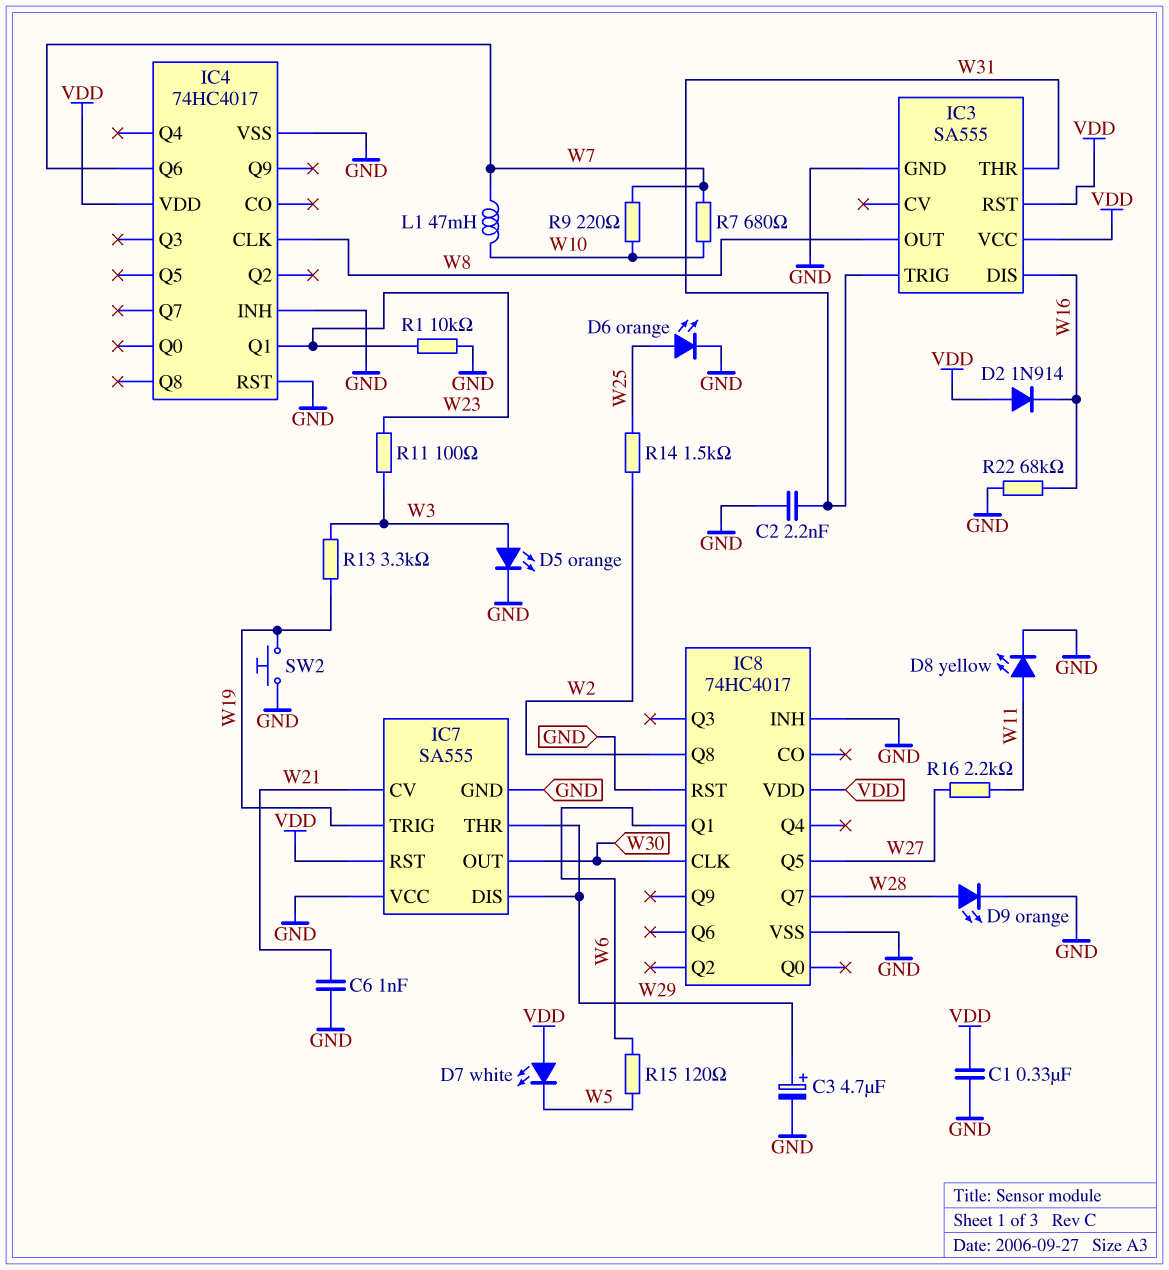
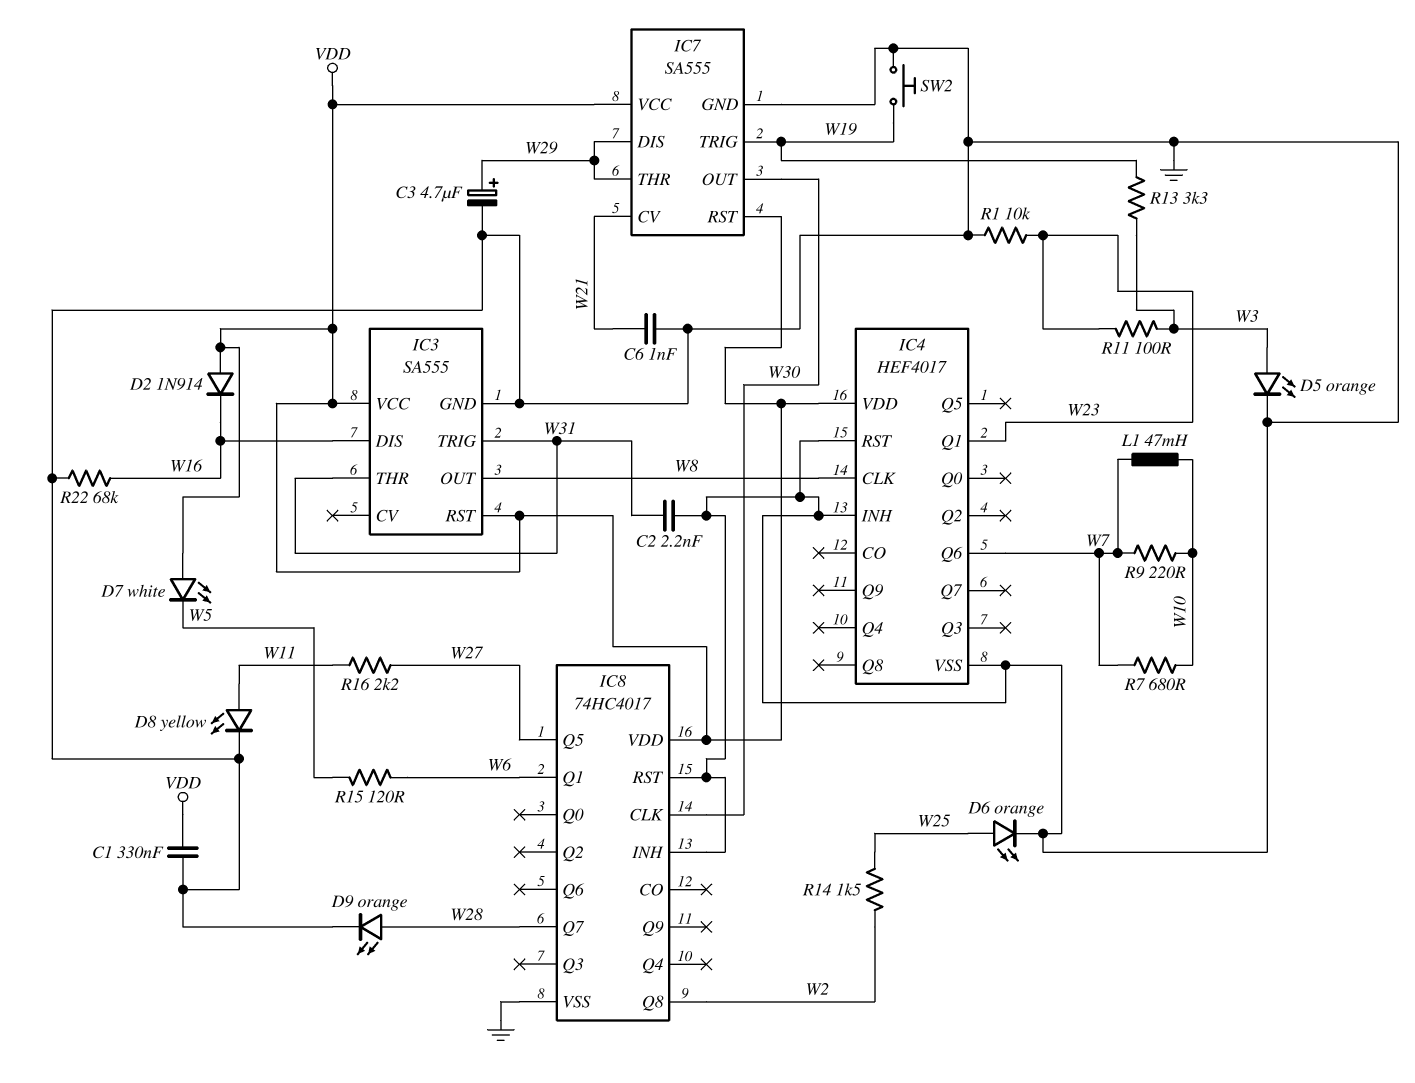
IC4: 74HC4017 -> HEF4017
IC7 pin VCC: GND -> VDD

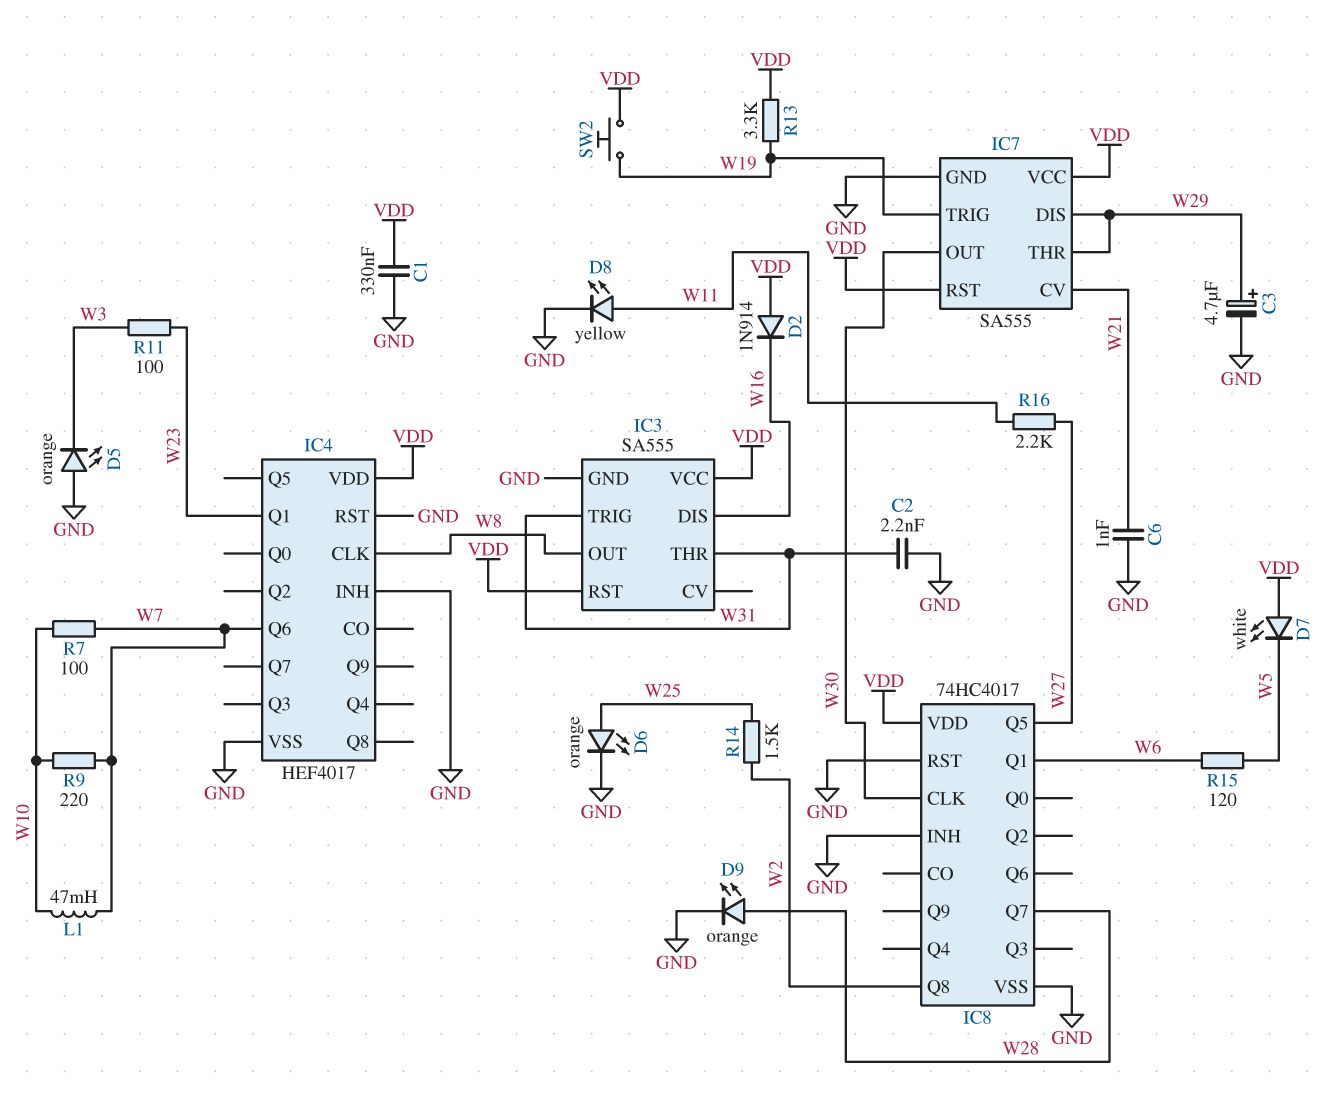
D5: LED orange (A W3, K GND) -> LED orange (A GND, K W3)
R1: 10k (GND, W23) -> none
R7: 680 (W7, W10) -> 100 (W7, W10)
R13: 3.3k (W3, W19) -> 3.3k (VDD, W19)
R22: 68k (GND, W16) -> none
SW2: button (GND, W19) -> button (VDD, W19)

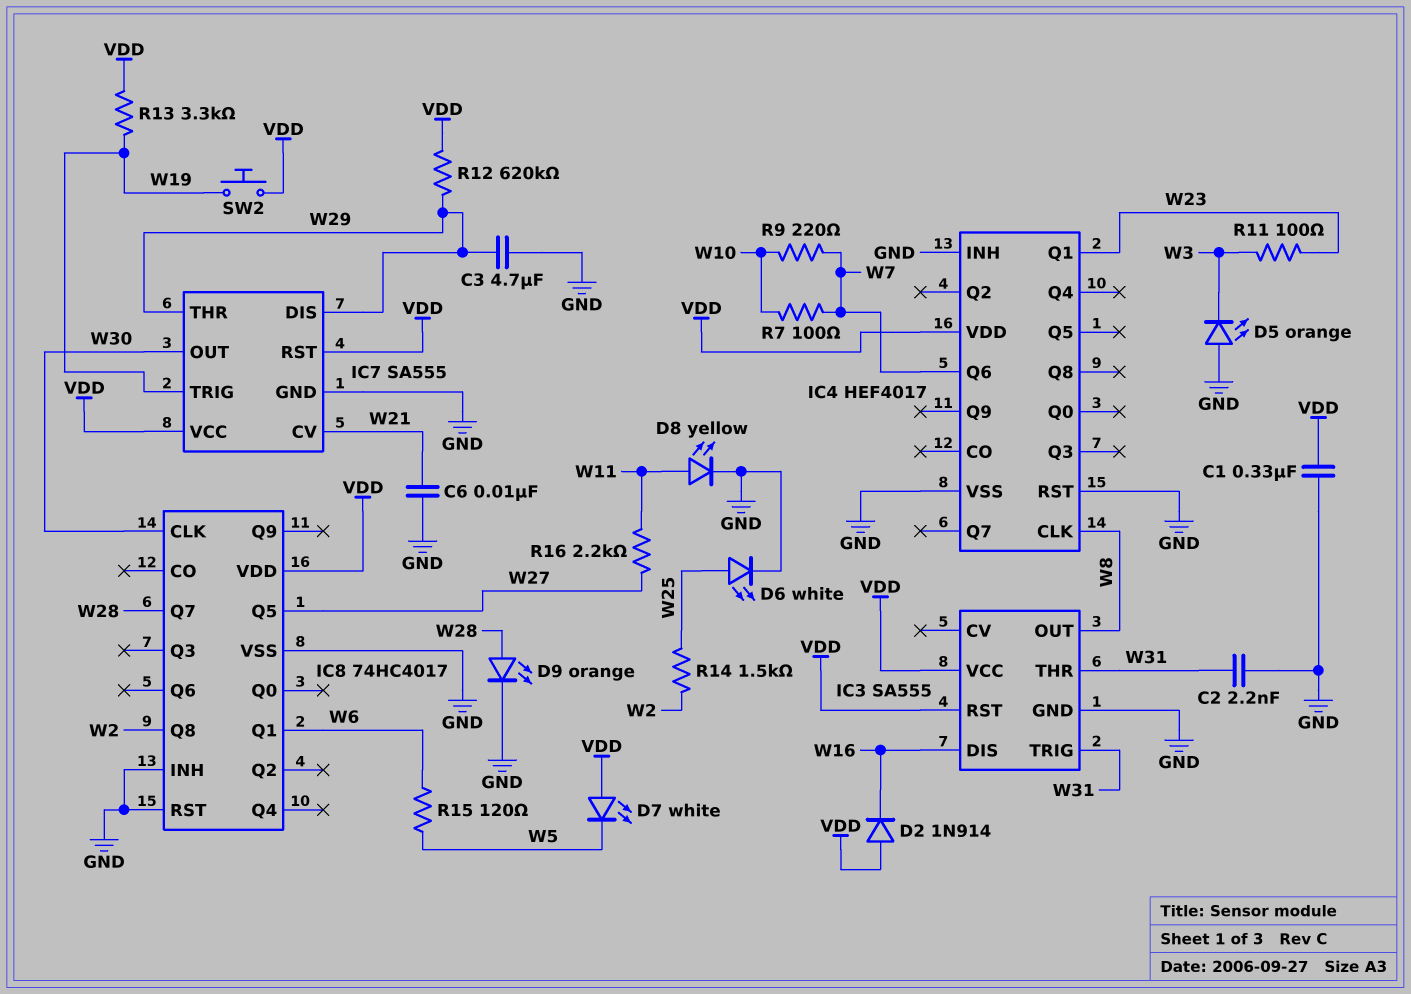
C3: 4.7uF (plus W29, minus GND) -> 4.7uF (GND, W29)
C6: 1nF (GND, W21) -> 10nF (GND, W21)
D6: LED orange (A W25, K GND) -> LED white (A W25, K GND)
L1: 47mH (W7, W10) -> none
R12: none -> 620k (VDD, W29)

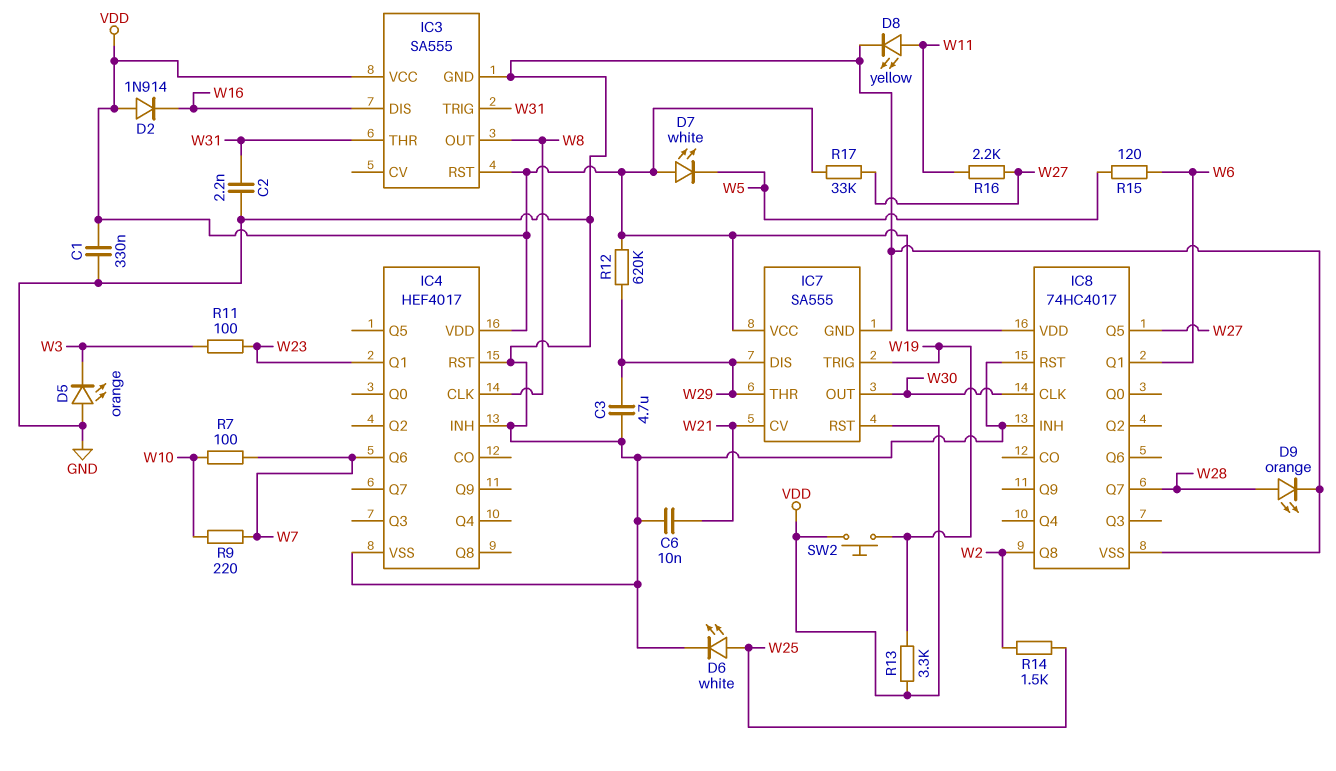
R17: none -> 33k (VDD, W27)

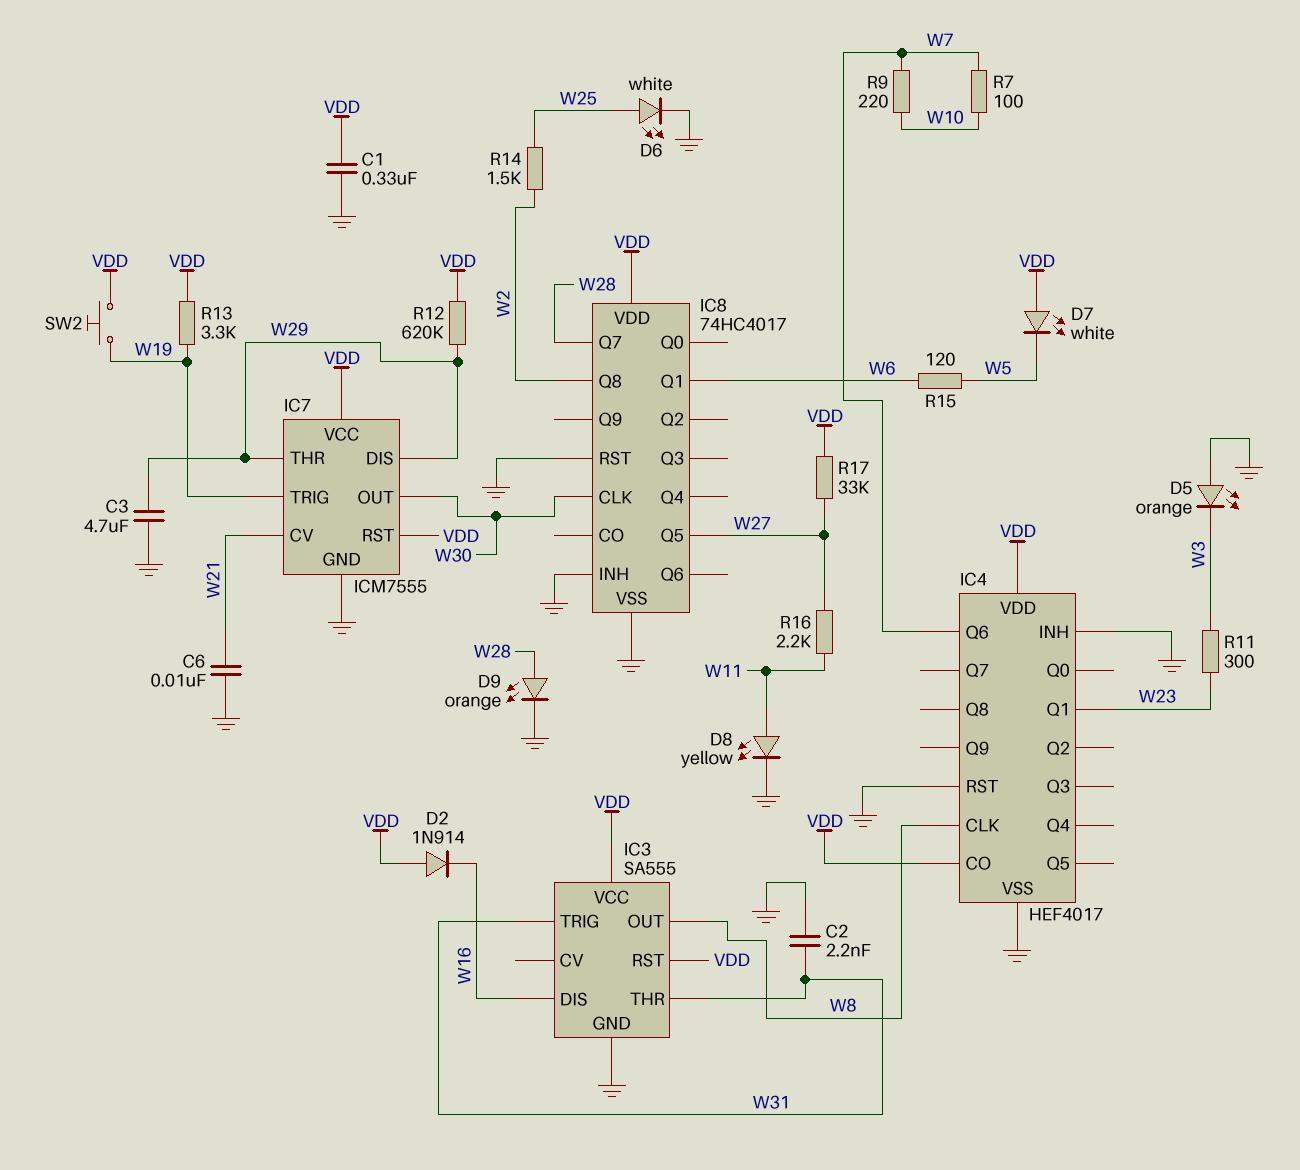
IC4 pin CO: none -> VDD
IC7: SA555 -> ICM7555
R11: 100 (W3, W23) -> 300 (W3, W23)

